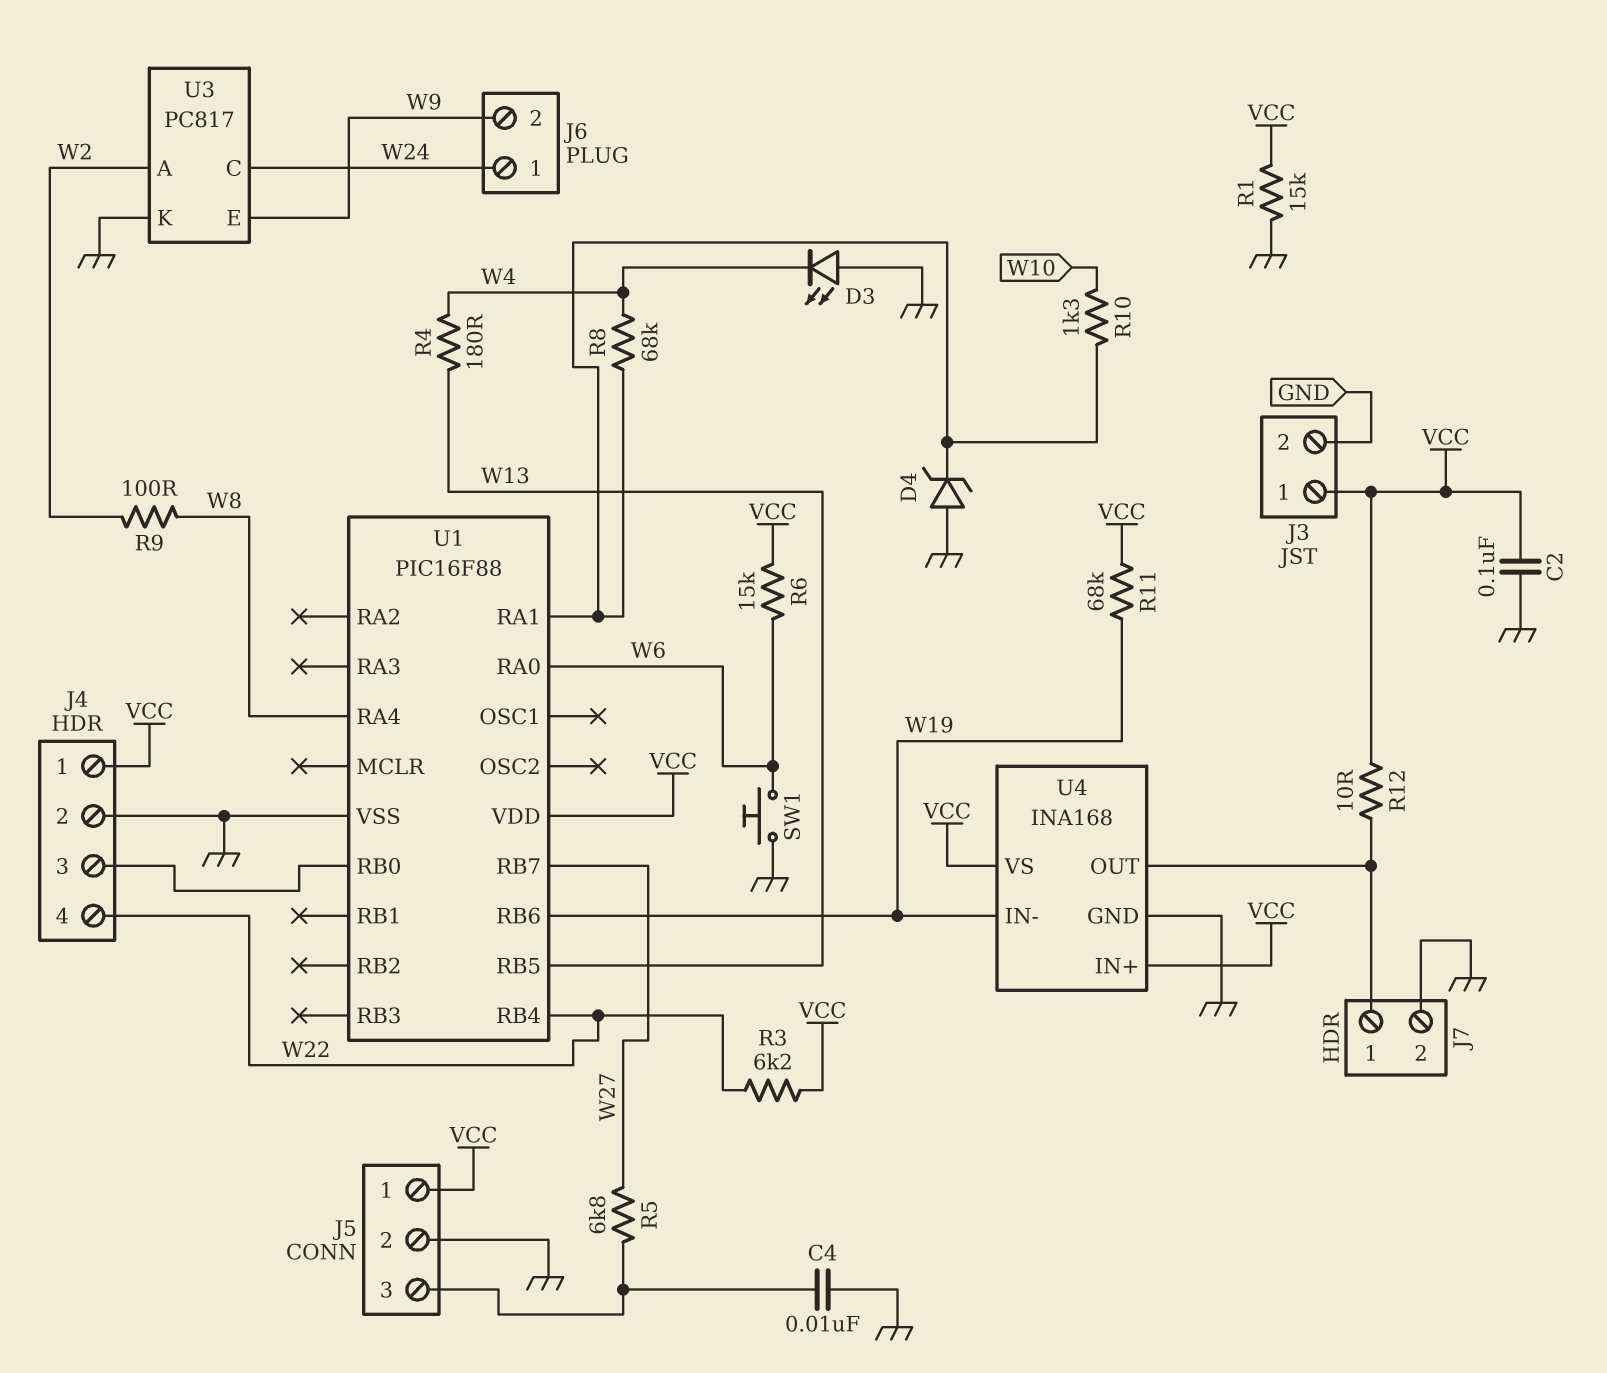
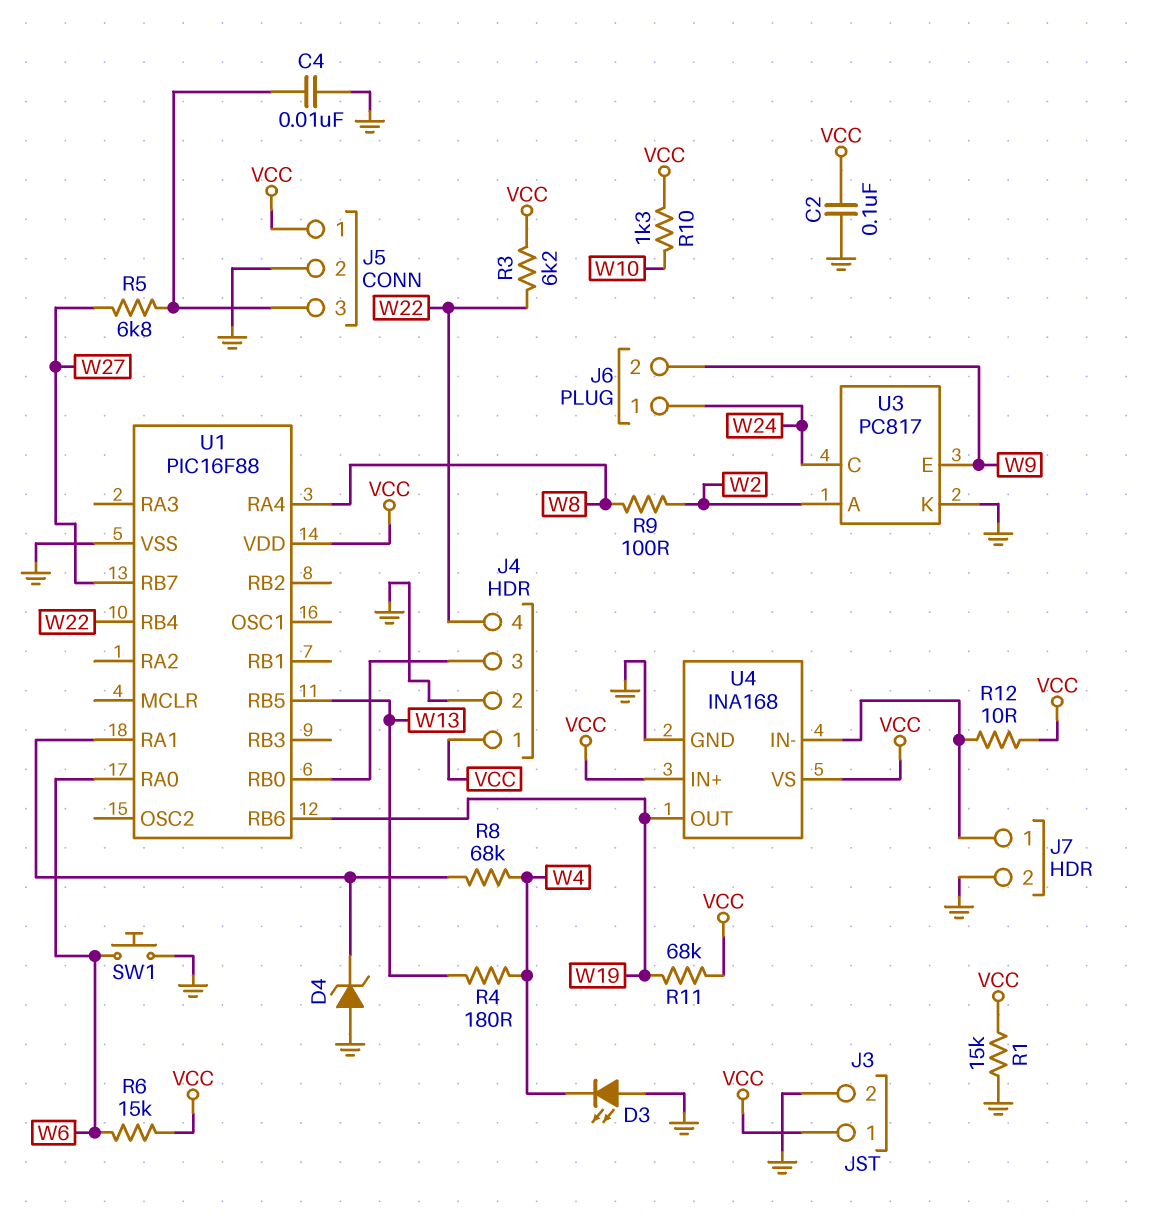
R10: 1.3k (U1/RA1, W10) -> 1.3k (VCC, W10)
U4 pin IN-: W19 -> J7/1
U4 pin OUT: J7/1 -> W19

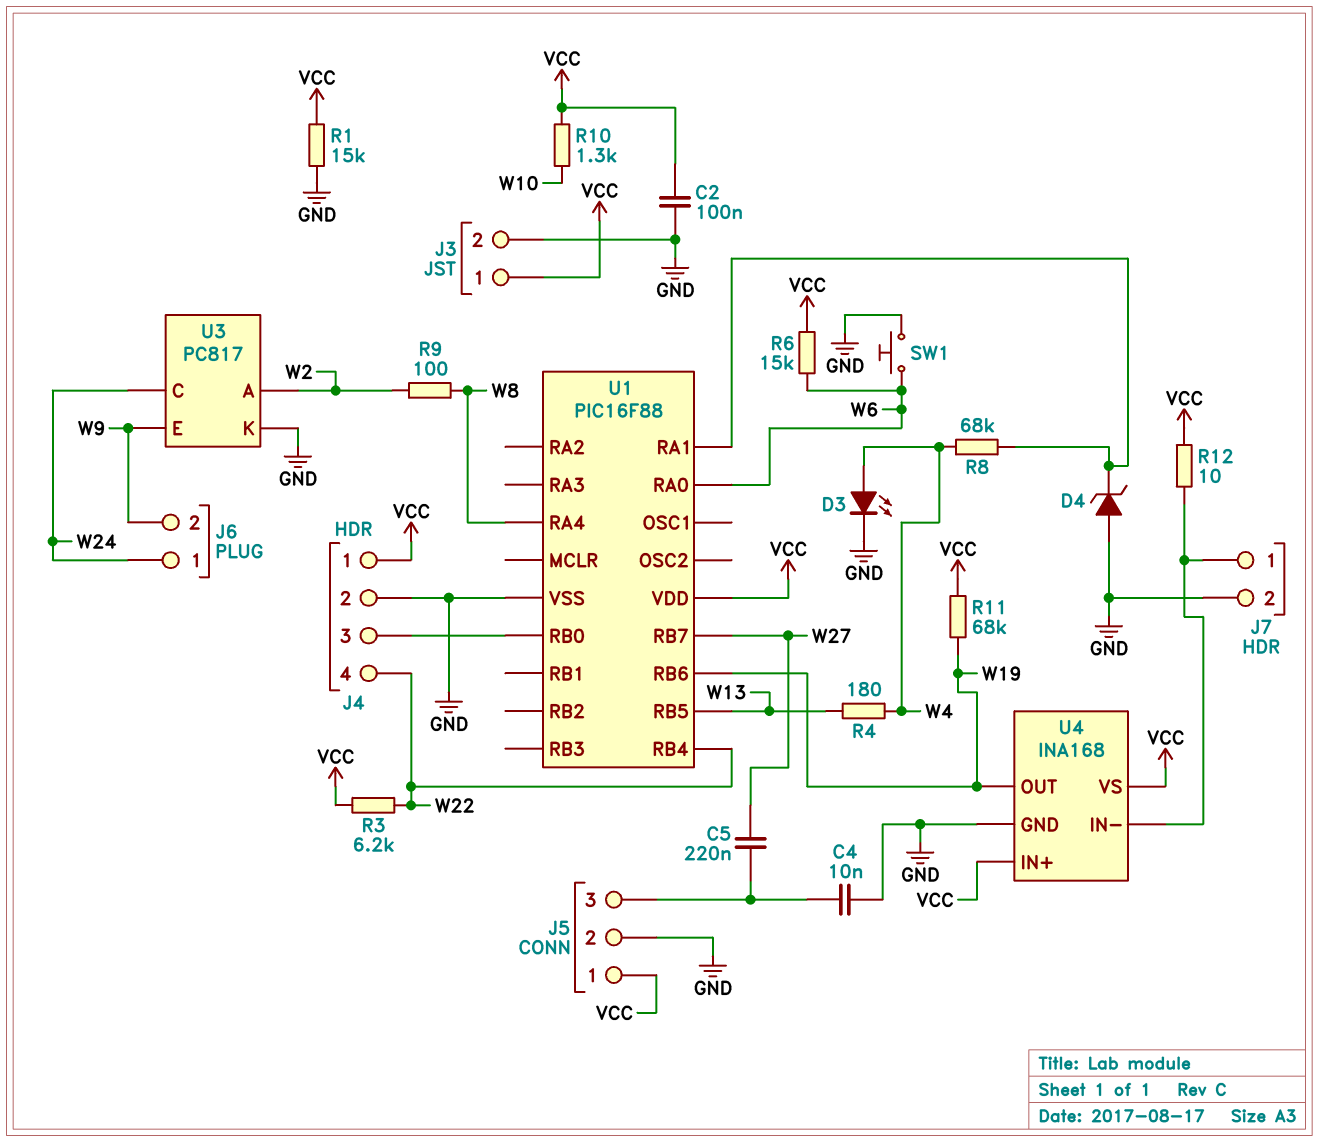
C5: none -> 220nF (J5/3, W27)
D3: LED (A GND, K W4) -> LED (A W4, K GND)
R5: 6.8k (J5/3, W27) -> none

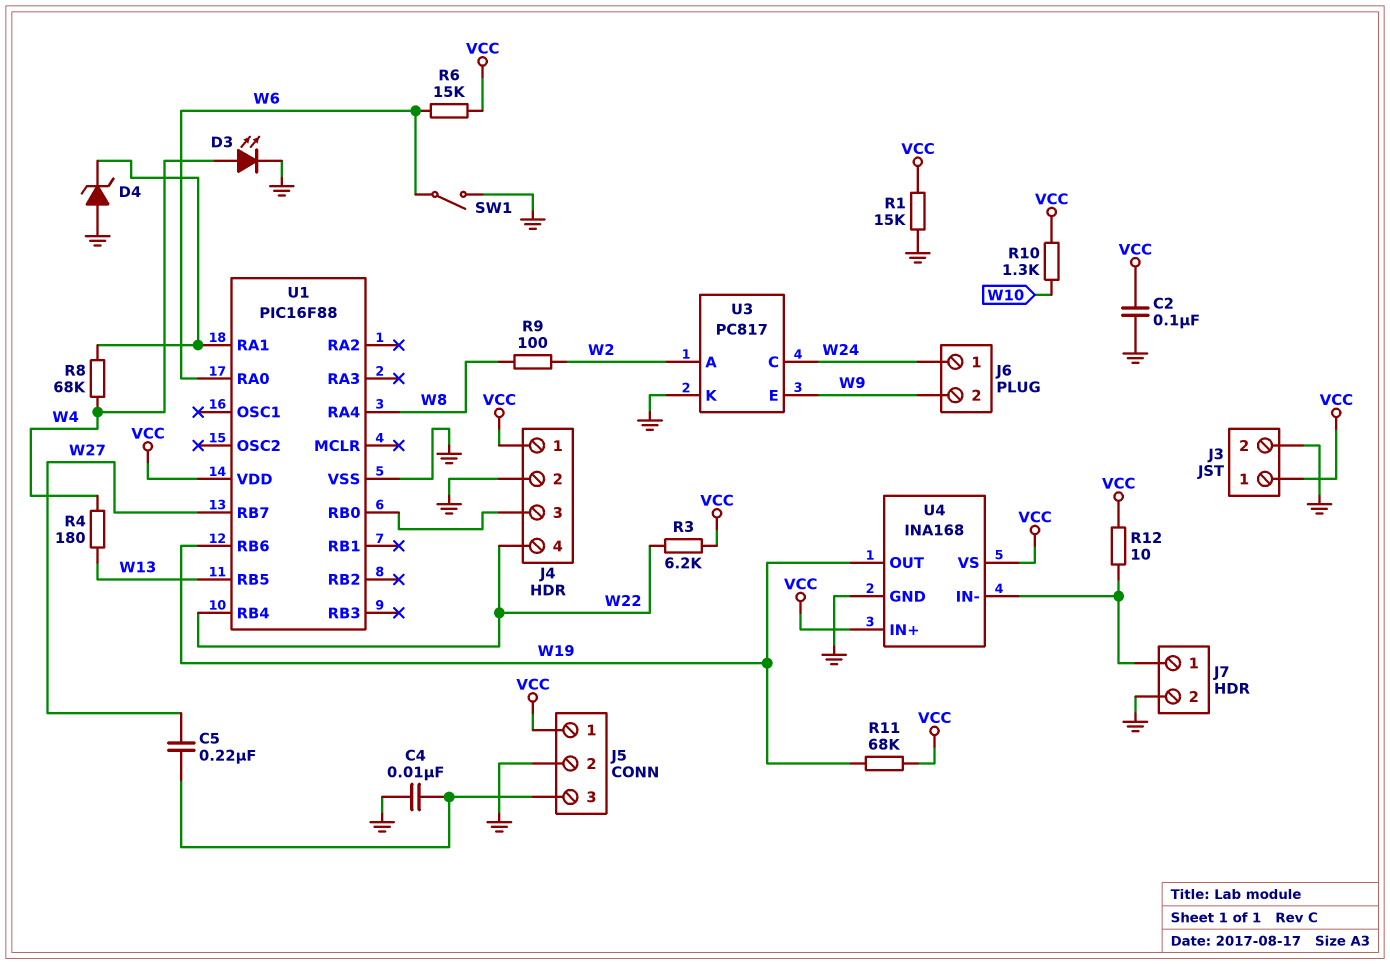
SW1: button (GND, W6) -> switch (GND, W6)

